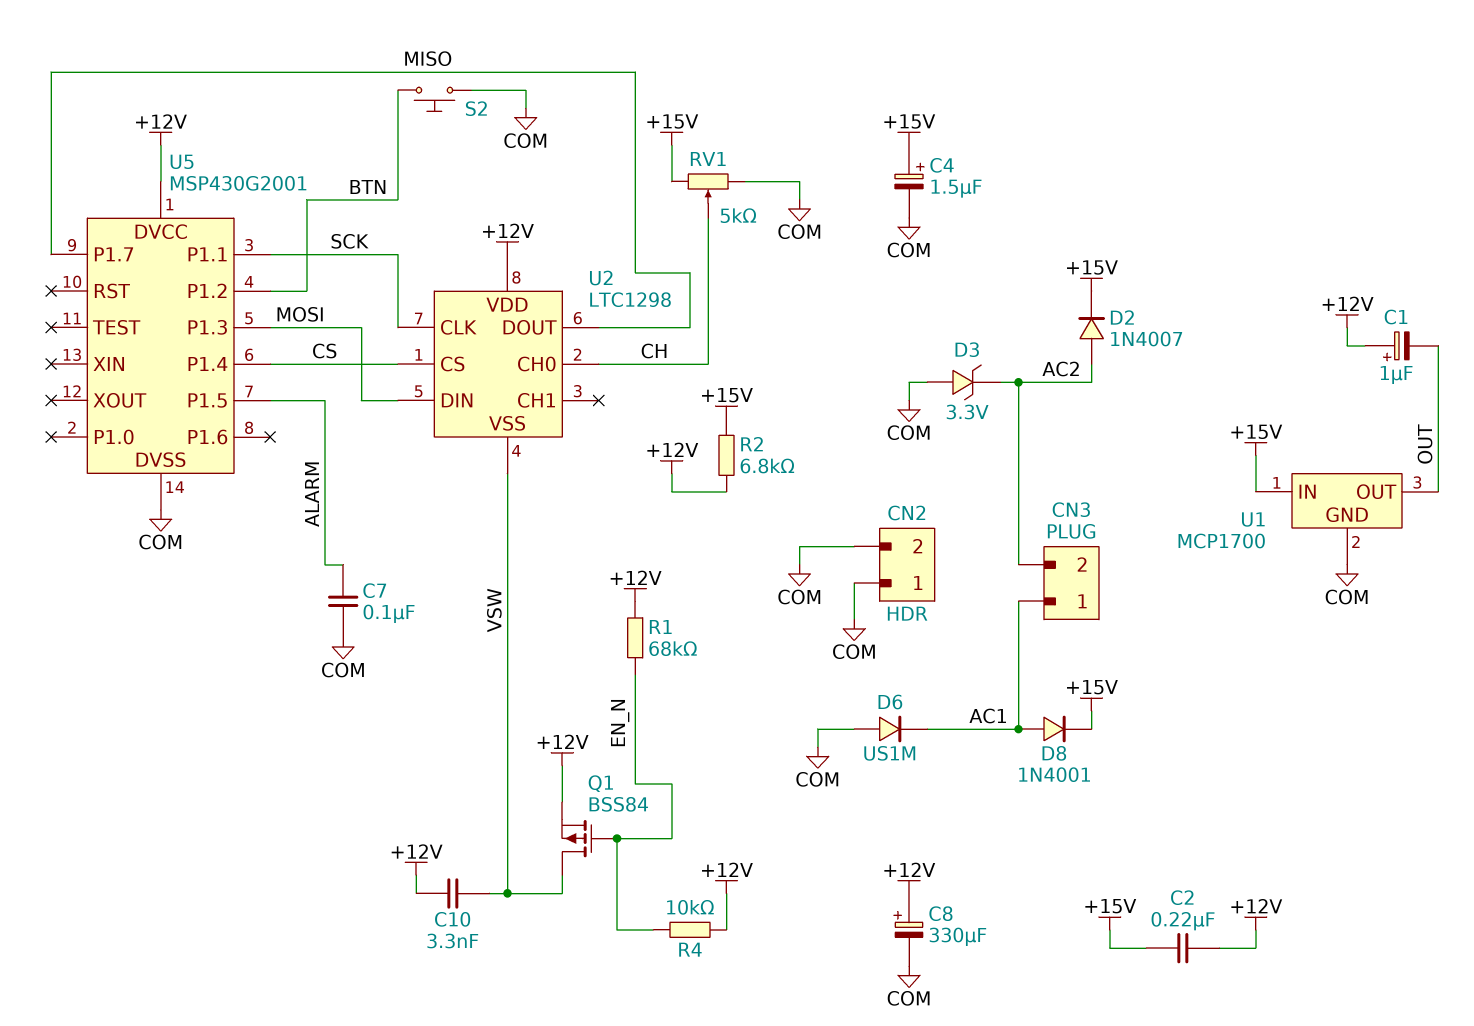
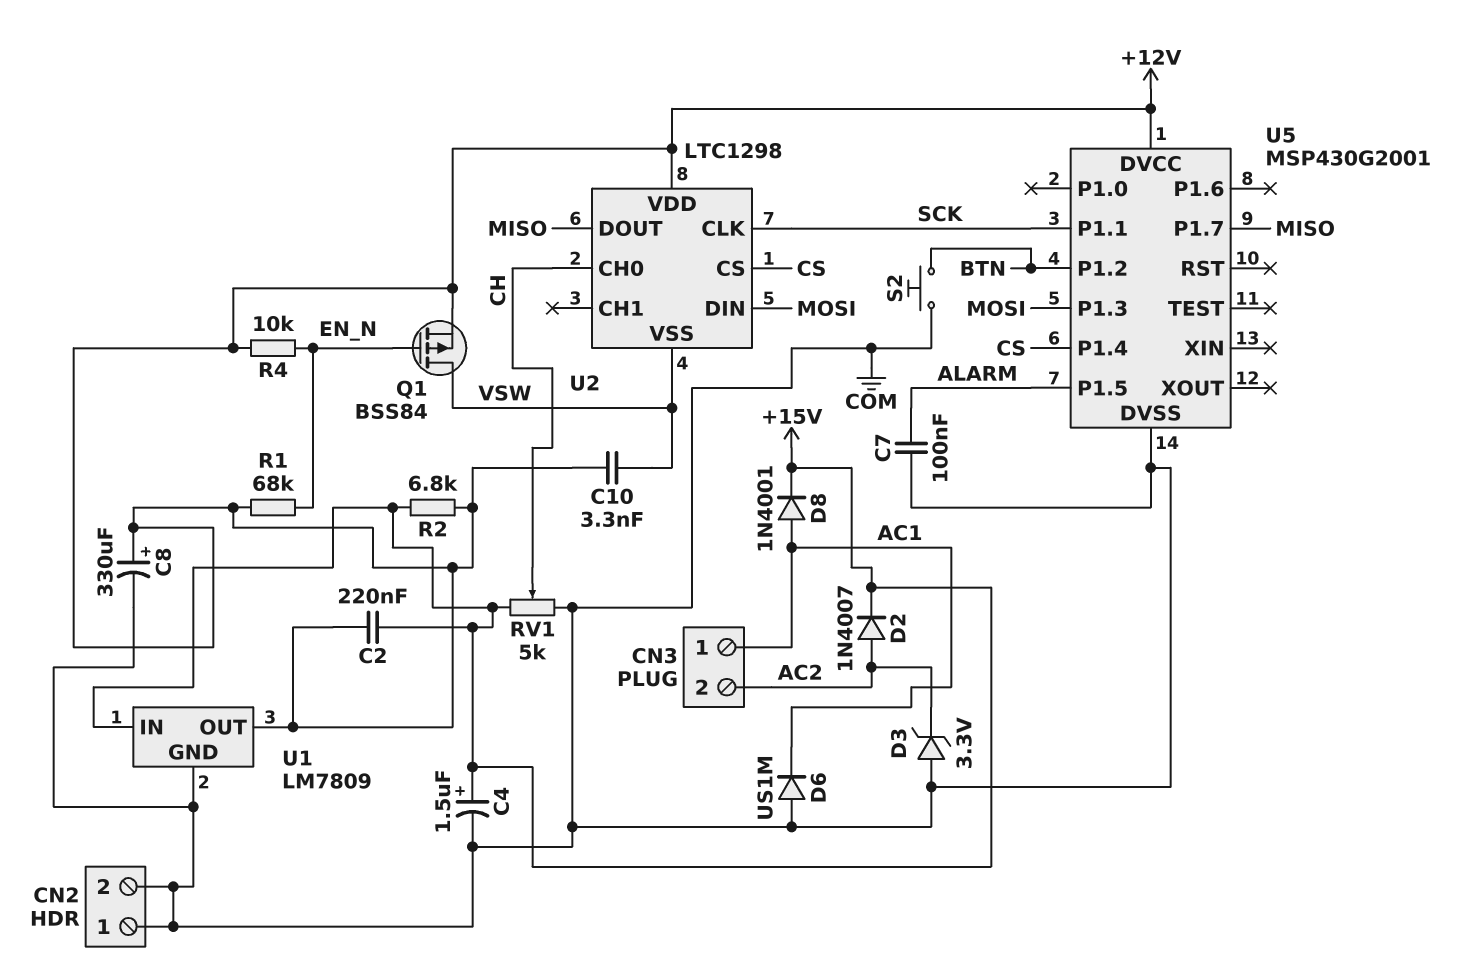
C1: 1uF (plus +12V, minus OUT) -> none
U1: MCP1700 -> LM7809
U1 pin OUT: OUT -> +12V

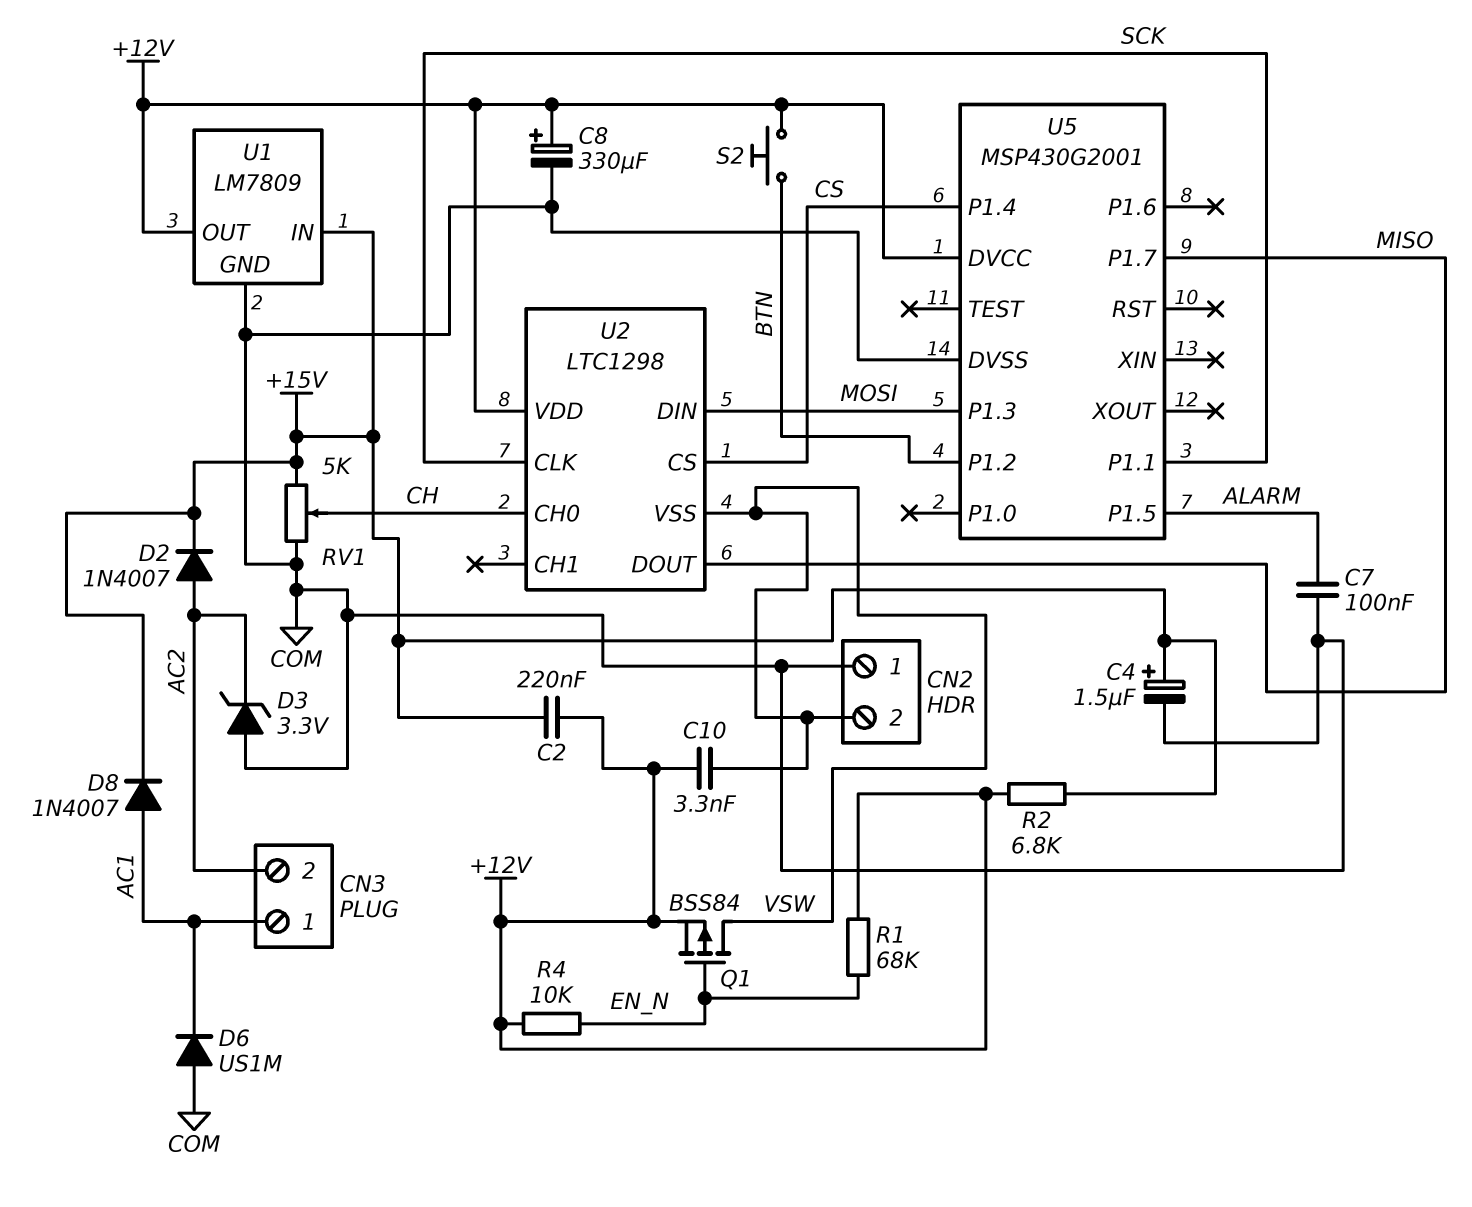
CN2 pin 2: COM -> VSW
D8: diode 1N4001 (A AC1, K +15V) -> diode 1N4007 (A AC1, K +15V)
S2: button (BTN, COM) -> button (+12V, BTN)

